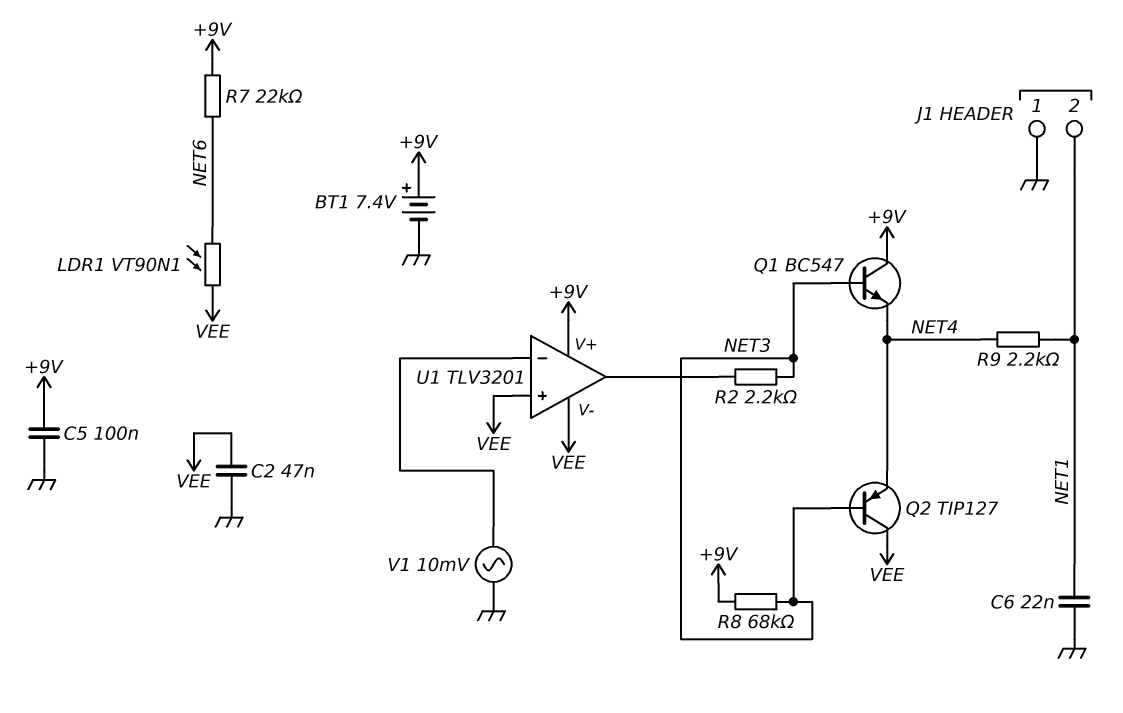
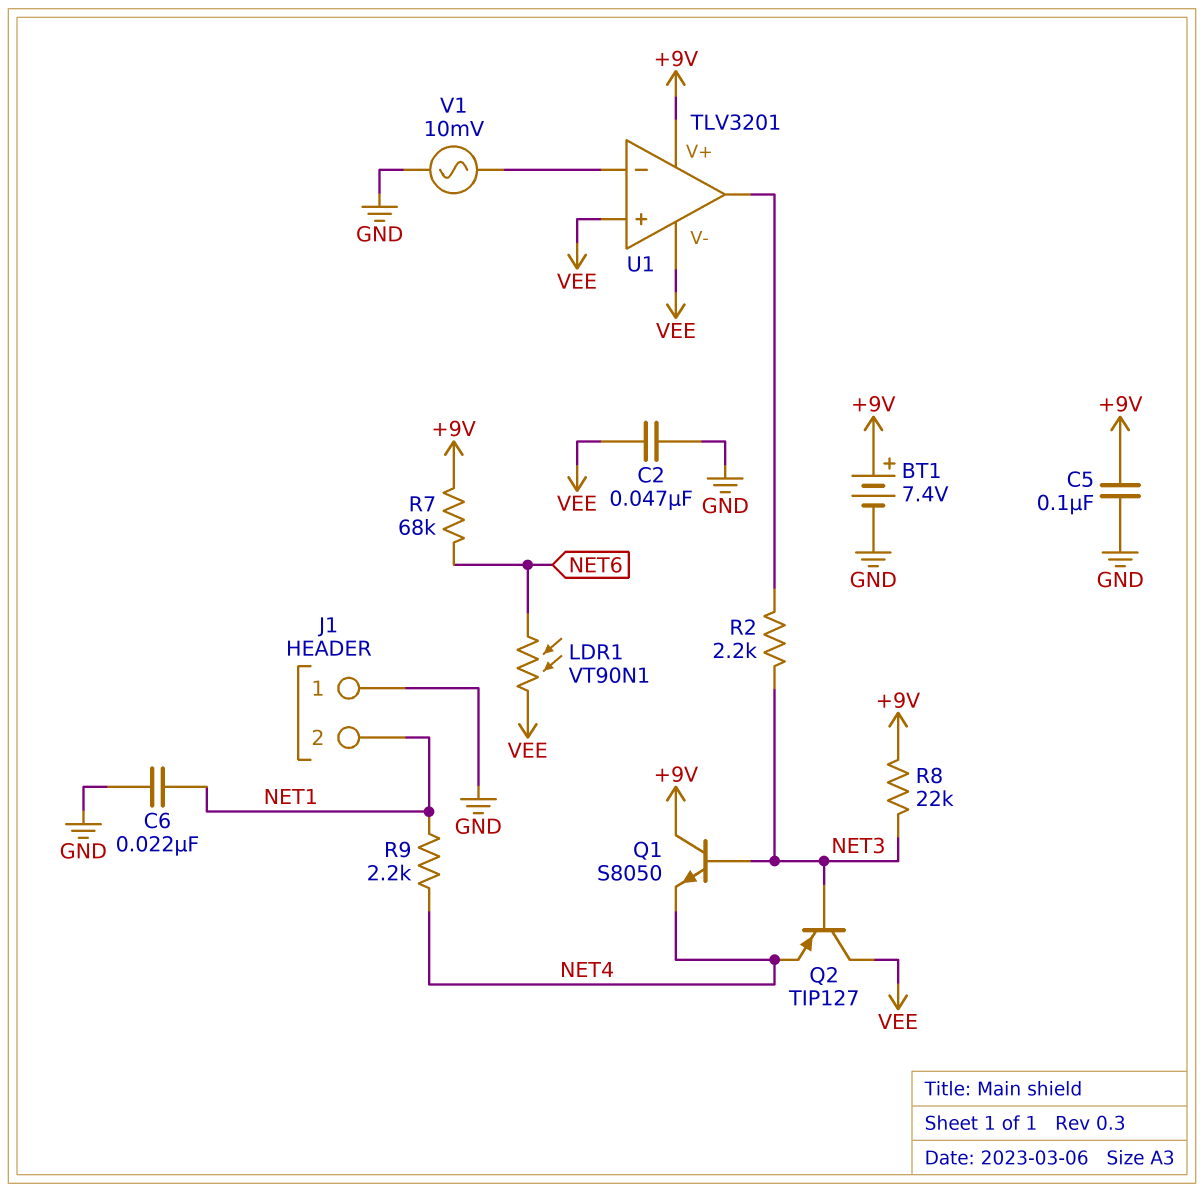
Q1: NPN BC547 (B NET3, C +9V, E NET4) -> NPN S8050 (B NET3, C +9V, E NET4)
R7: 22k (+9V, NET6) -> 68k (+9V, NET6)
R8: 68k (+9V, NET3) -> 22k (+9V, NET3)

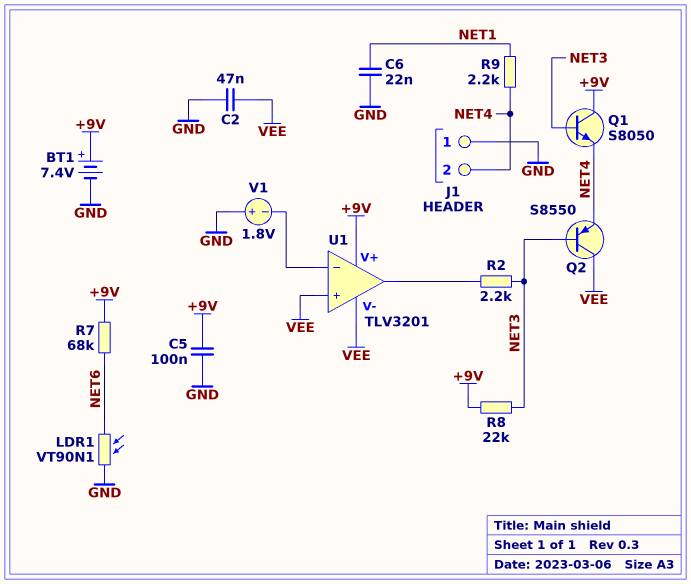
J1 pin 2: NET1 -> NET4
LDR1: VT90N1 (NET6, VEE) -> VT90N1 (GND, NET6)
Q2: PNP TIP127 (B NET3, C VEE, E NET4) -> PNP S8550 (B NET3, C VEE, E NET4)
V1: AC 10mV (GND, U1/in-) -> 1.8V (plus GND, minus U1/in-)

